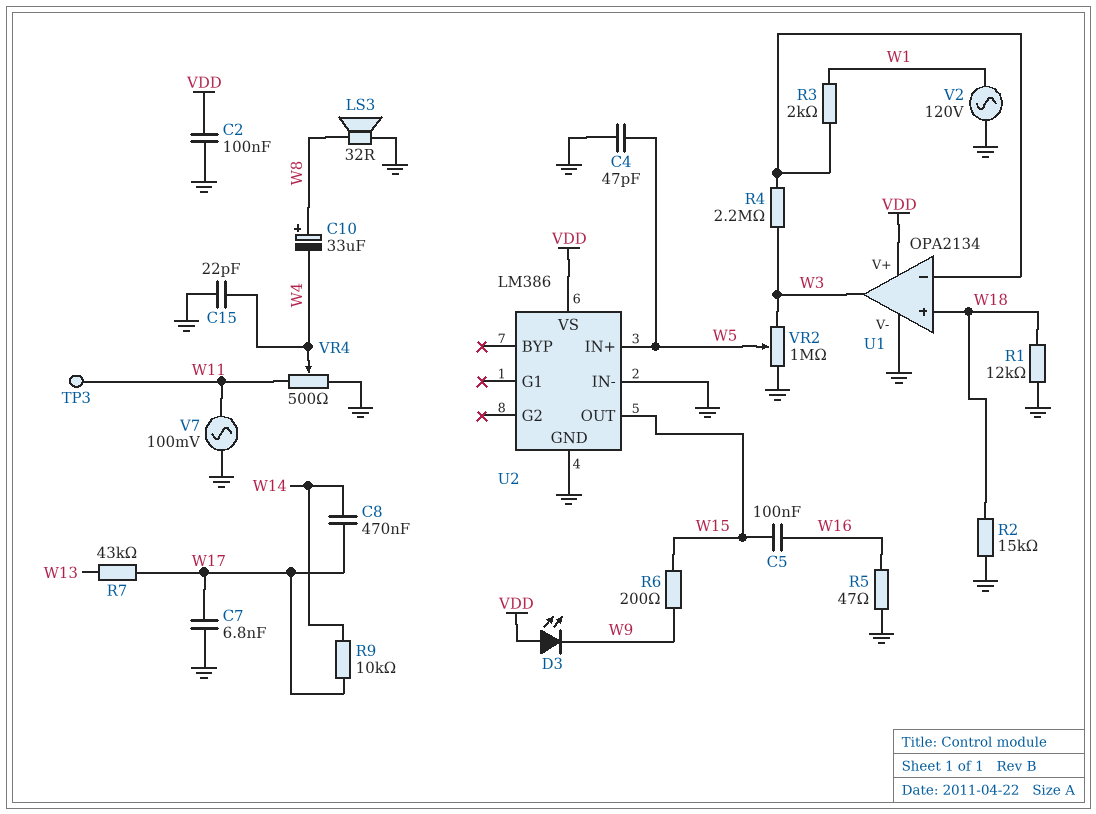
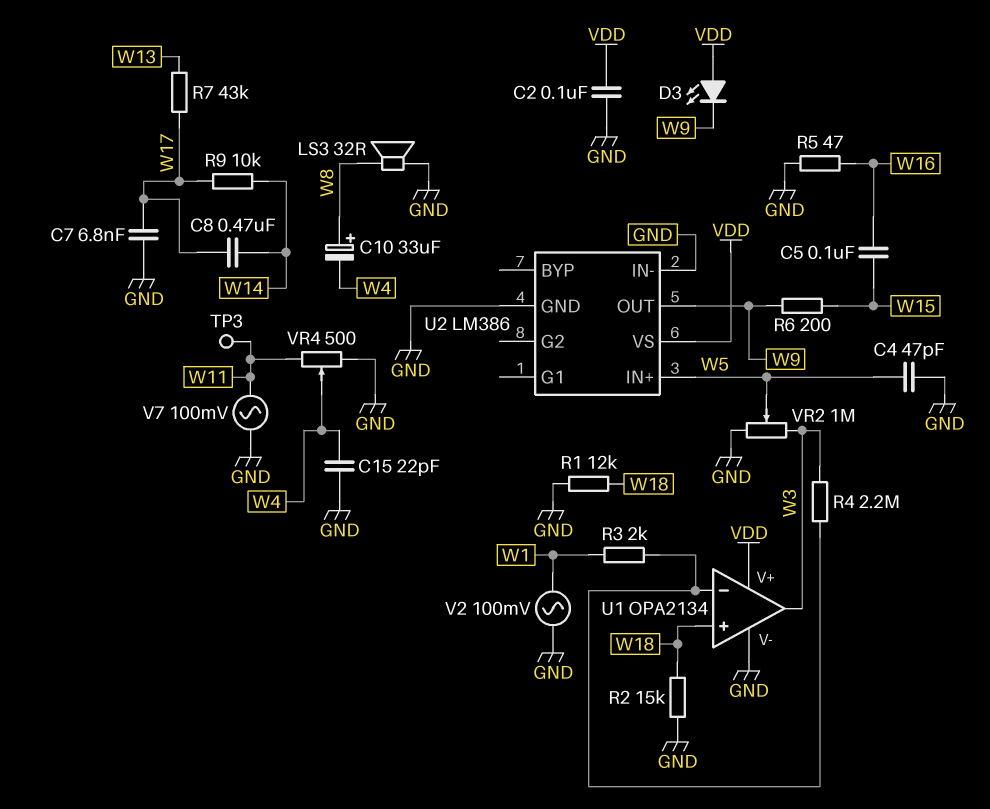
U2 pin OUT: W15 -> W9
V2: AC 120V (GND, W1) -> AC 100mV (GND, W1)

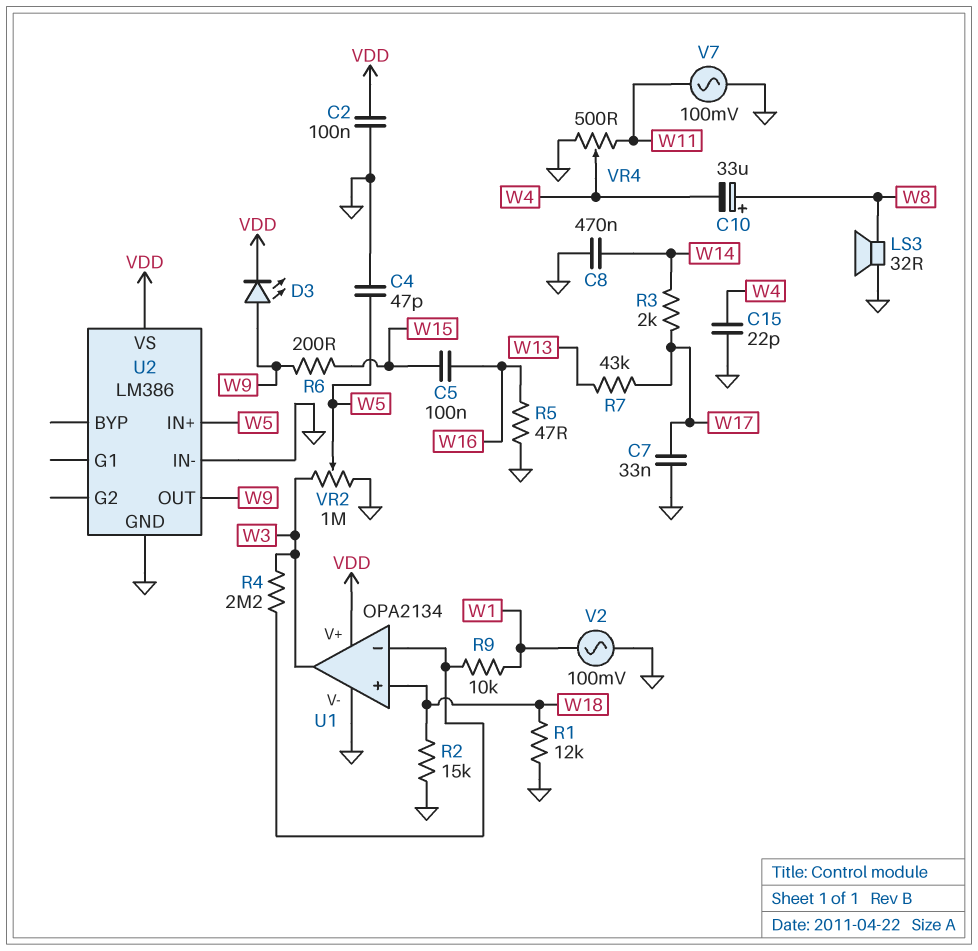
C7: 6.8nF (GND, W17) -> 33nF (GND, W17)
C8: 470nF (W14, W17) -> 470nF (GND, W14)
D3: LED (A VDD, K W9) -> LED (A W9, K VDD)
R3: 2k (U1/in-, W1) -> 2k (W14, W17)
R9: 10k (W14, W17) -> 10k (U1/in-, W1)
TP3: test point (W11) -> none

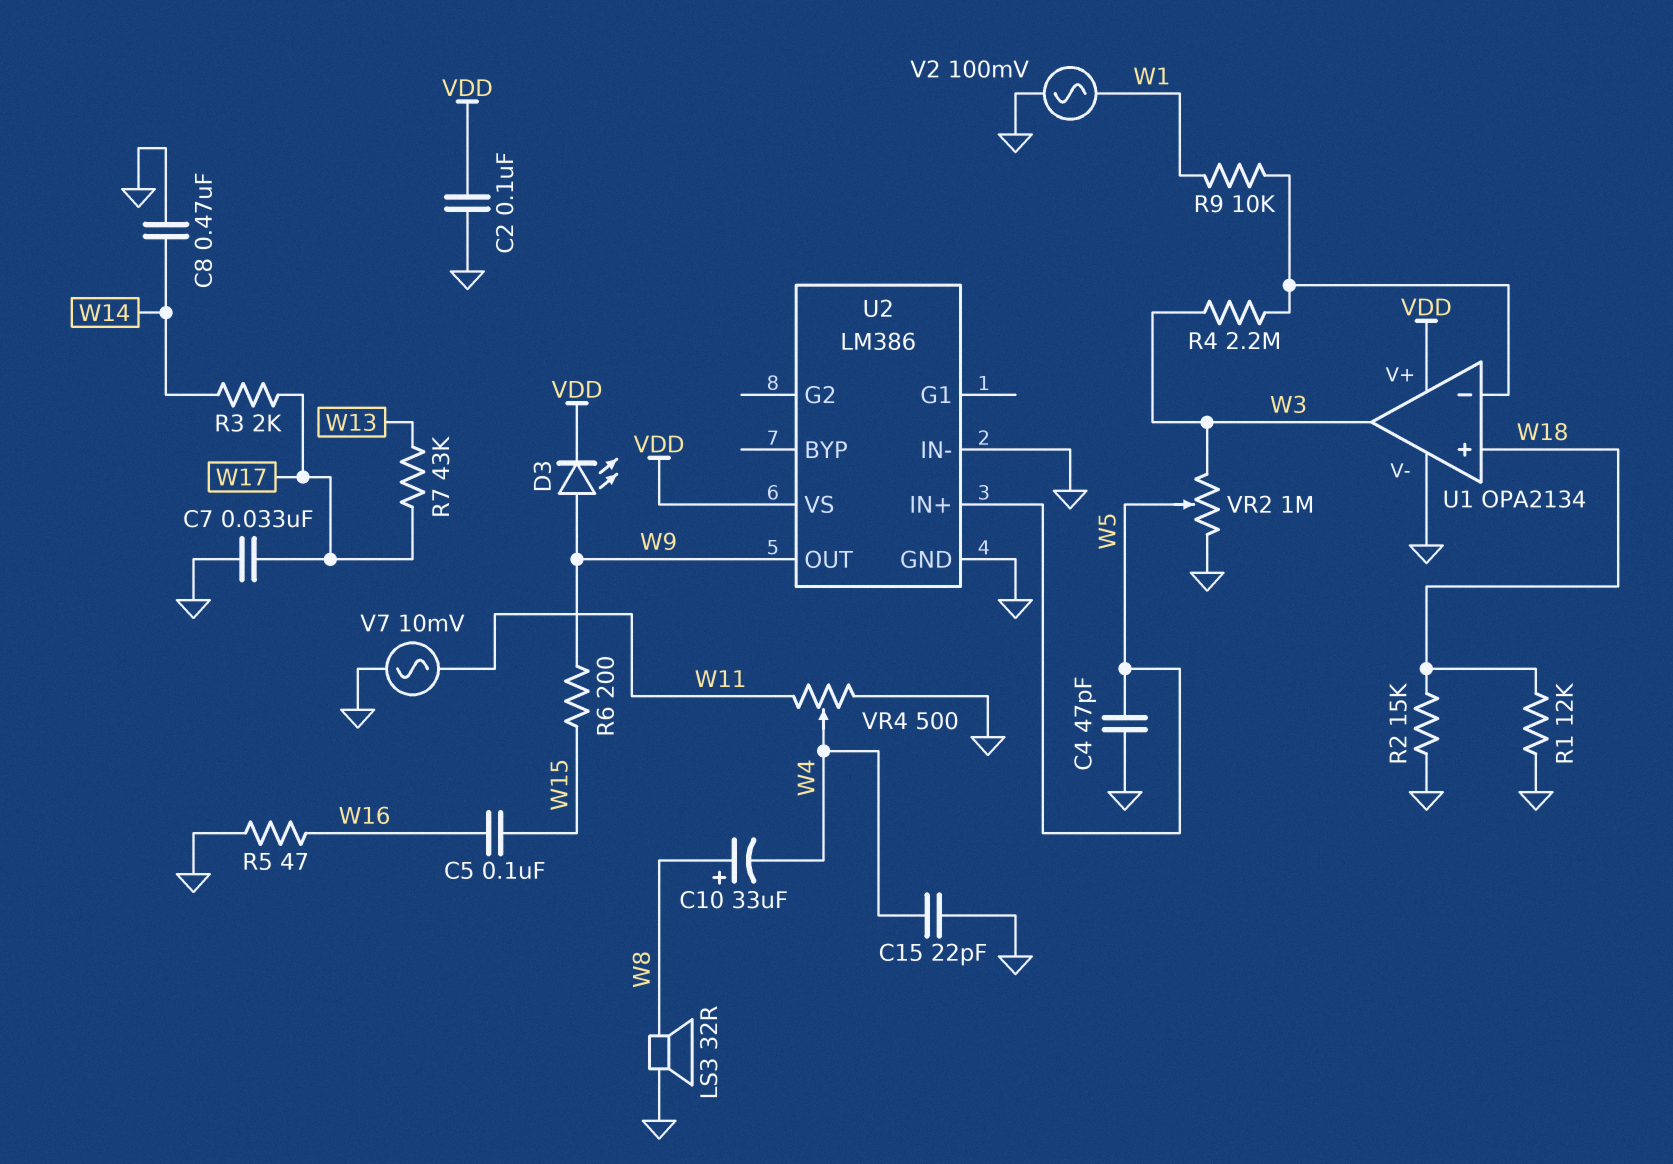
V7: AC 100mV (GND, W11) -> AC 10mV (GND, W11)

